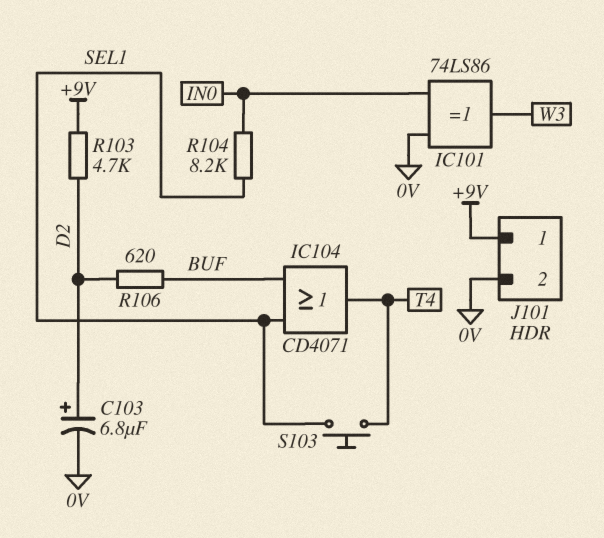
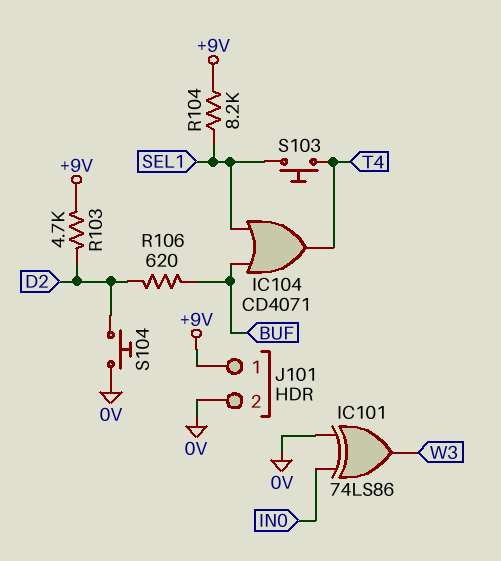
C103: 6.8uF (plus D2, minus 0V) -> none
R104: 8.2k (IN0, SEL1) -> 8.2k (+9V, SEL1)
S104: none -> button (0V, D2)

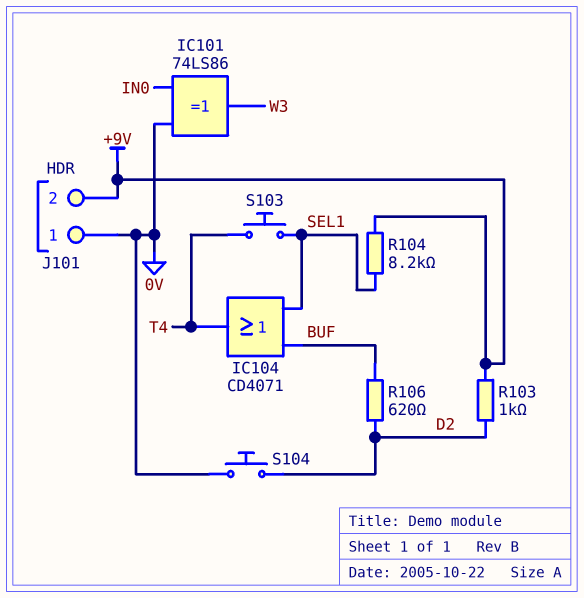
J101 pin 1: +9V -> 0V
J101 pin 2: 0V -> +9V
R103: 4.7k (+9V, D2) -> 1k (+9V, D2)

